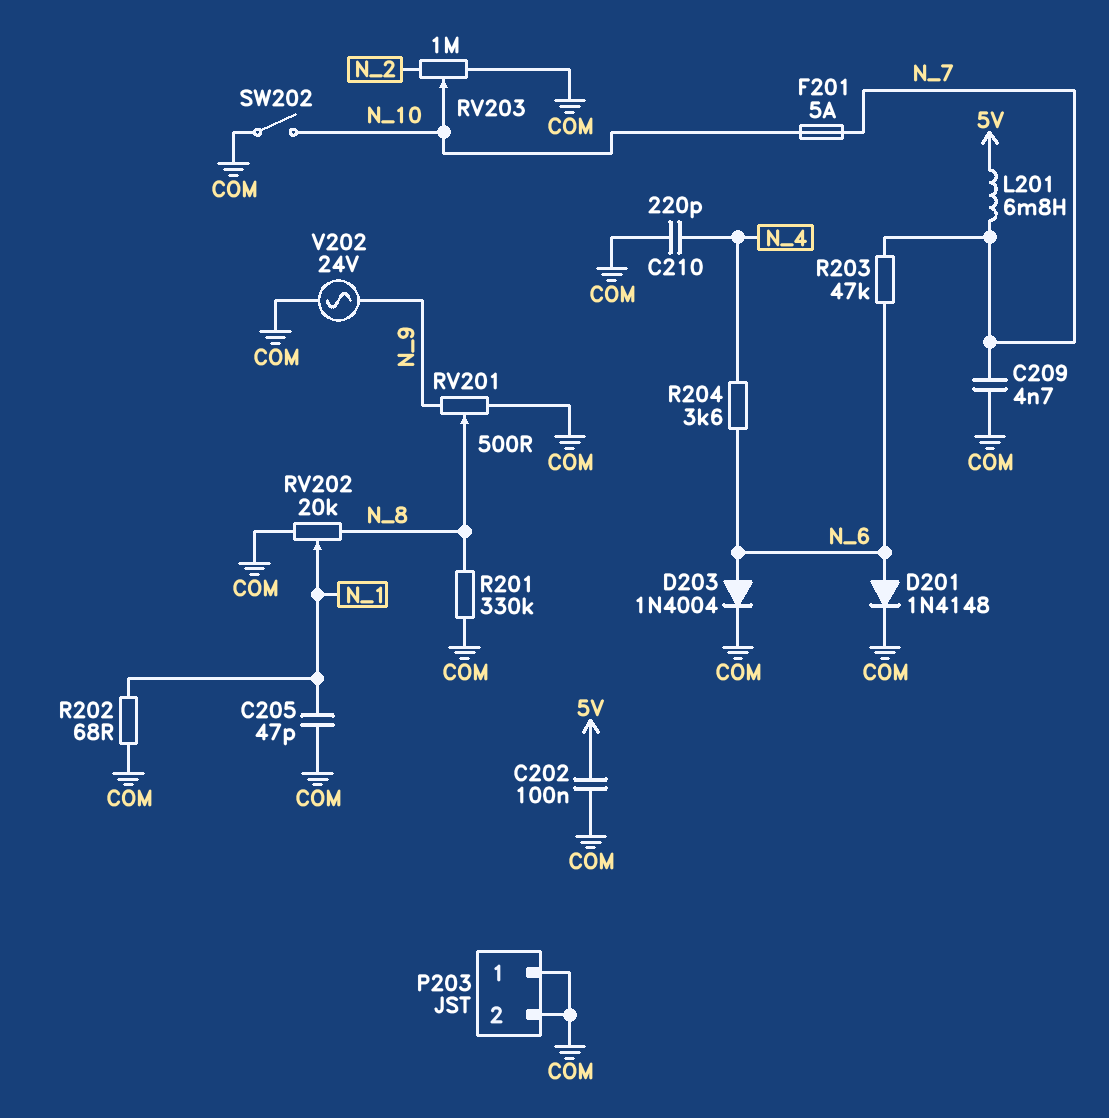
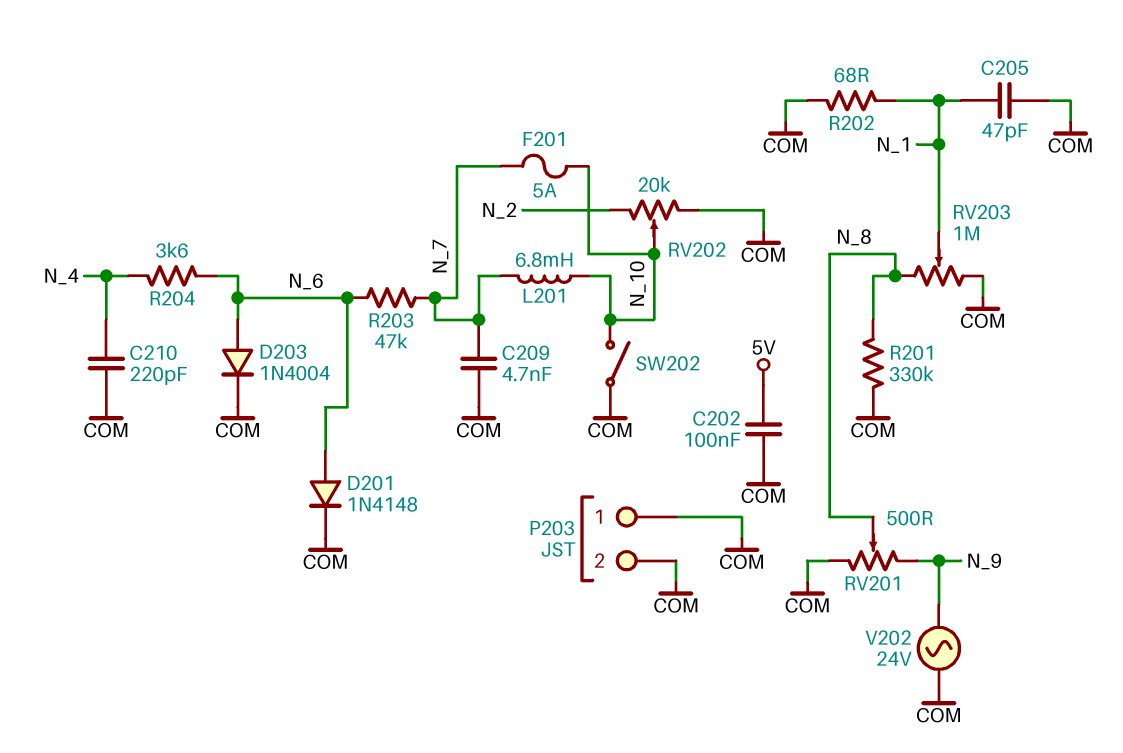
L201: 6.8mH (5V, N_7) -> 6.8mH (N_7, N_10)
RV202: 20k (COM, N_8, wiper N_1) -> 20k (COM, N_2, wiper N_10)
RV203: 1M (COM, N_2, wiper N_10) -> 1M (COM, N_8, wiper N_1)

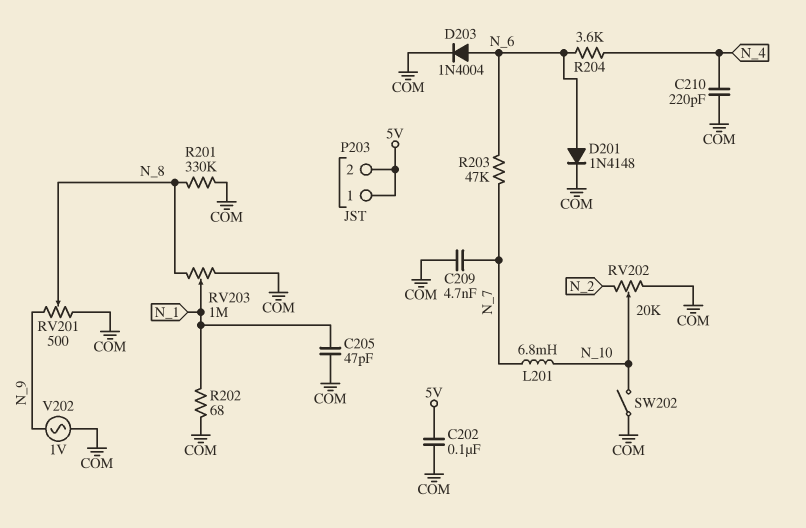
F201: 5A (N_7, N_10) -> none
P203 pin 1: COM -> 5V
P203 pin 2: COM -> 5V
V202: AC 24V (COM, N_9) -> AC 1V (COM, N_9)

